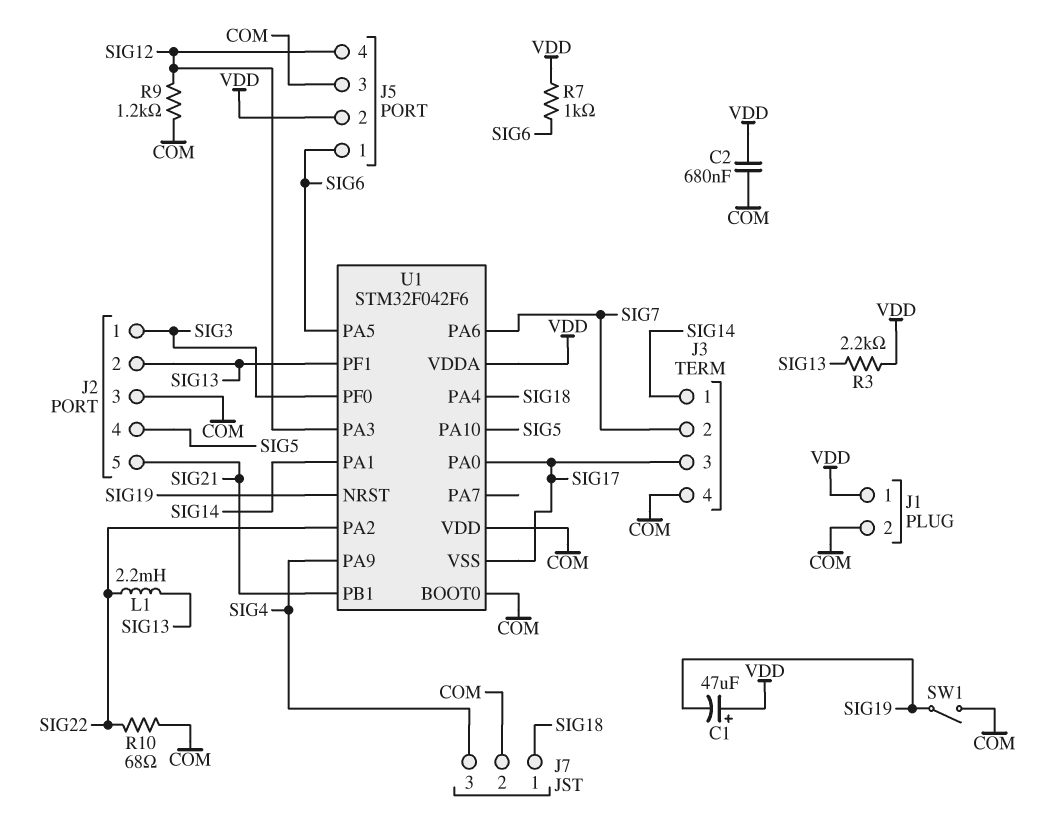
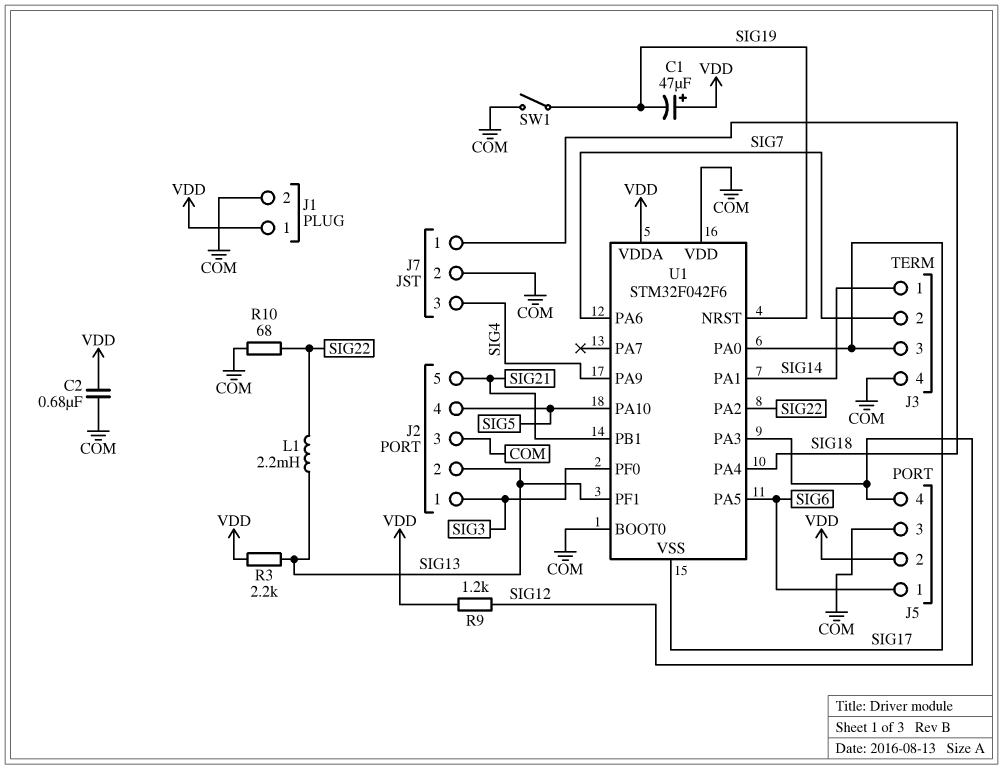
R7: 1k (SIG6, VDD) -> none
R9: 1.2k (COM, SIG12) -> 1.2k (SIG12, VDD)

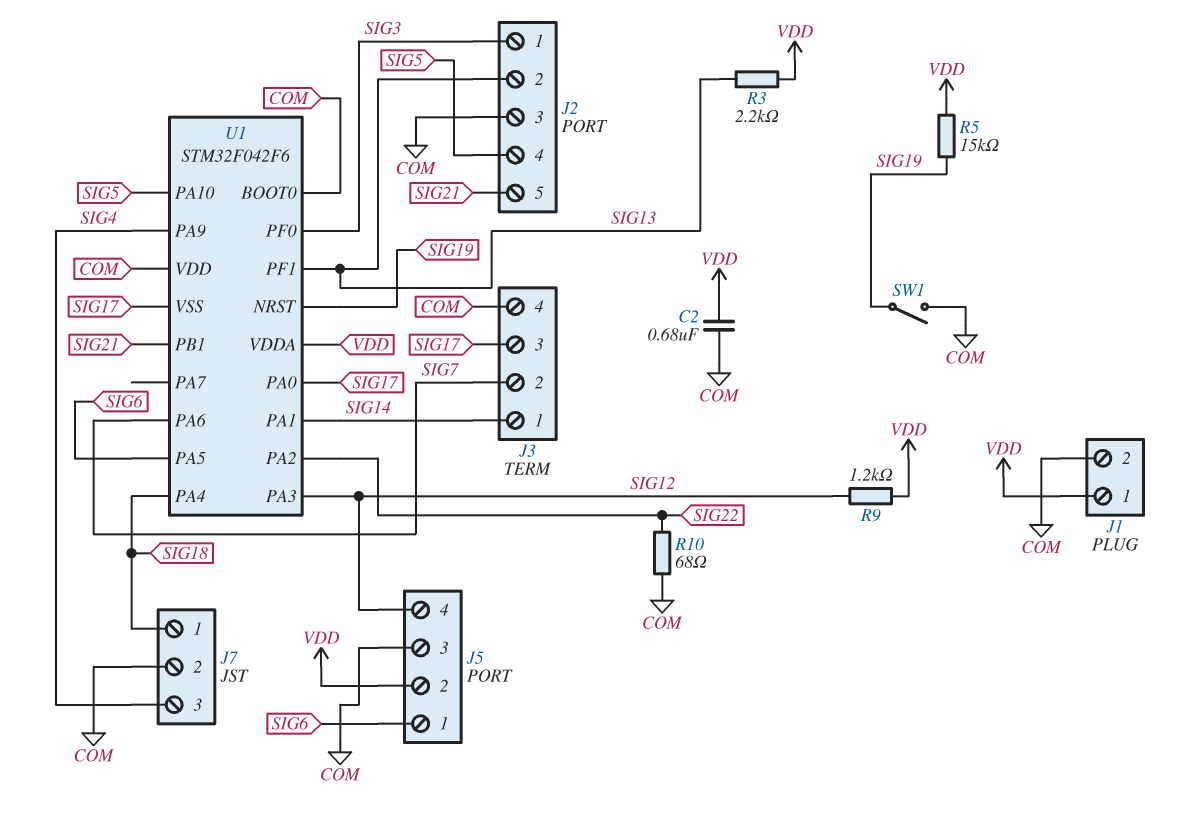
C1: 47uF (plus VDD, minus SIG19) -> none
L1: 2.2mH (SIG13, SIG22) -> none
R5: none -> 15k (SIG19, VDD)

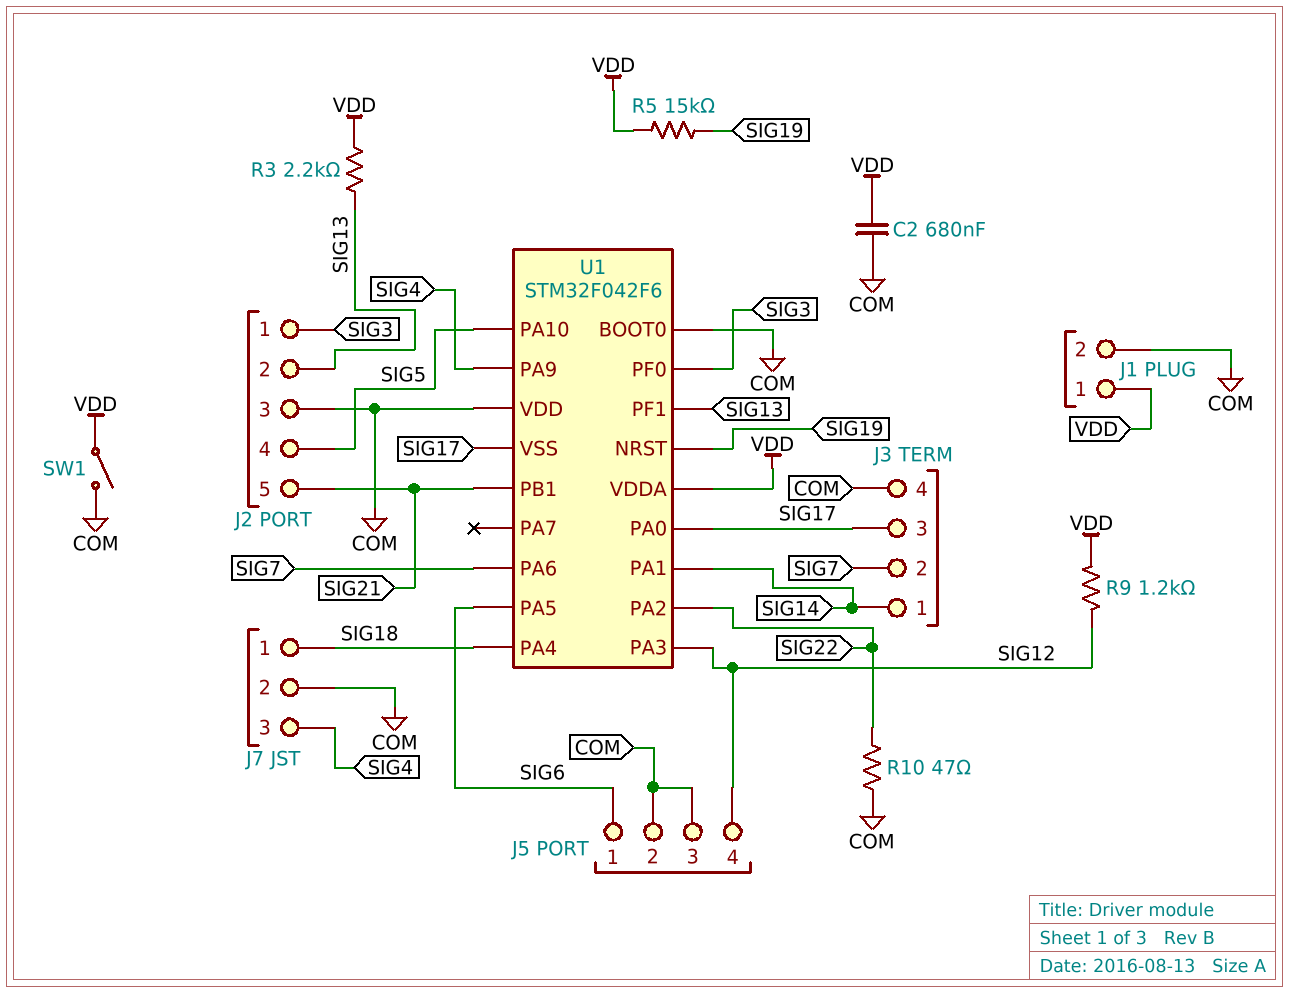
J5 pin 2: VDD -> COM
R10: 68 (COM, SIG22) -> 47 (COM, SIG22)
SW1: switch (COM, SIG19) -> switch (COM, VDD)

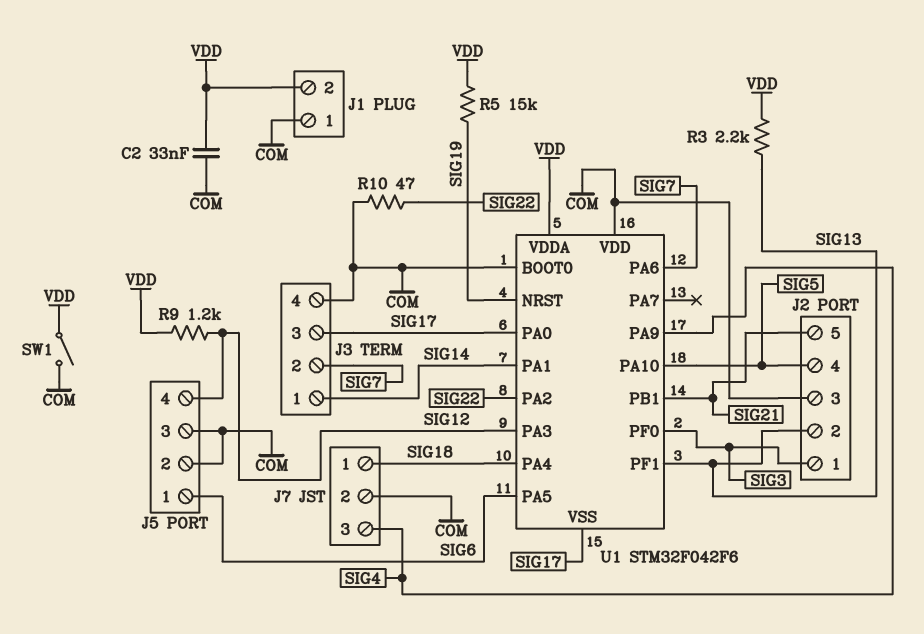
C2: 680nF (COM, VDD) -> 33nF (COM, VDD)
J1 pin 1: VDD -> COM
J1 pin 2: COM -> VDD

